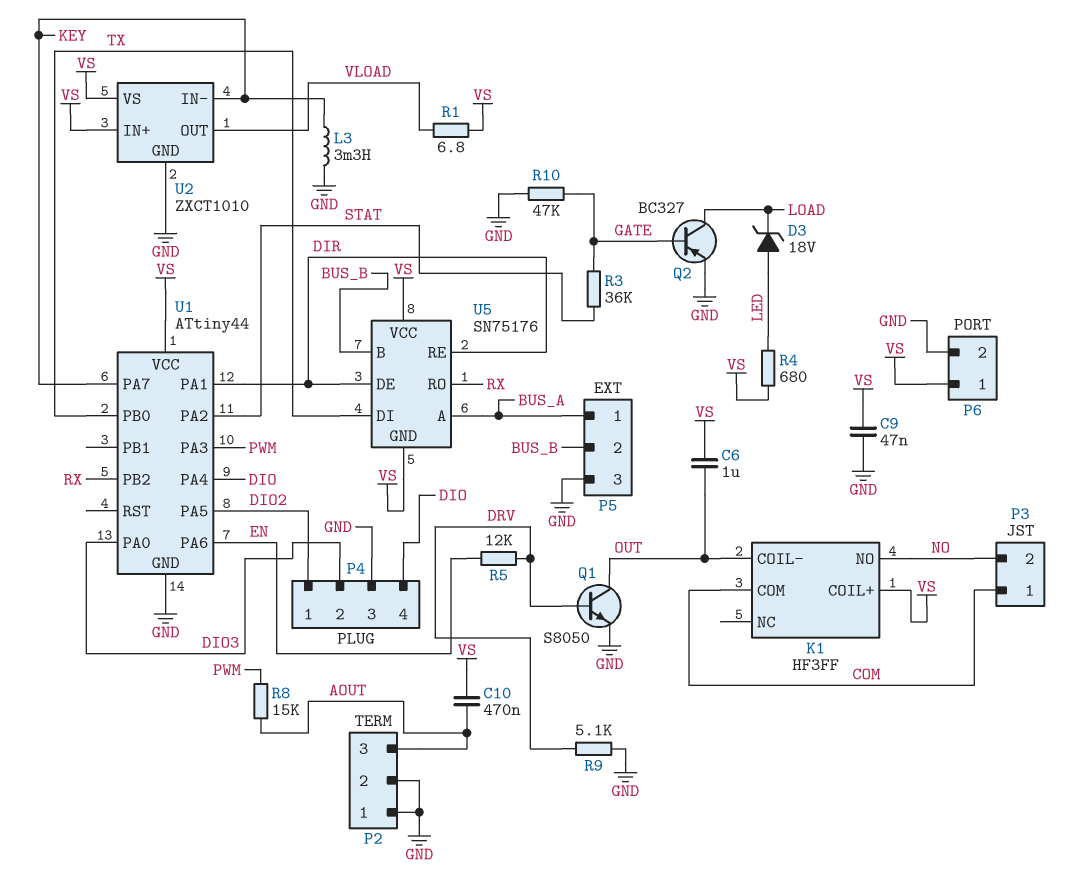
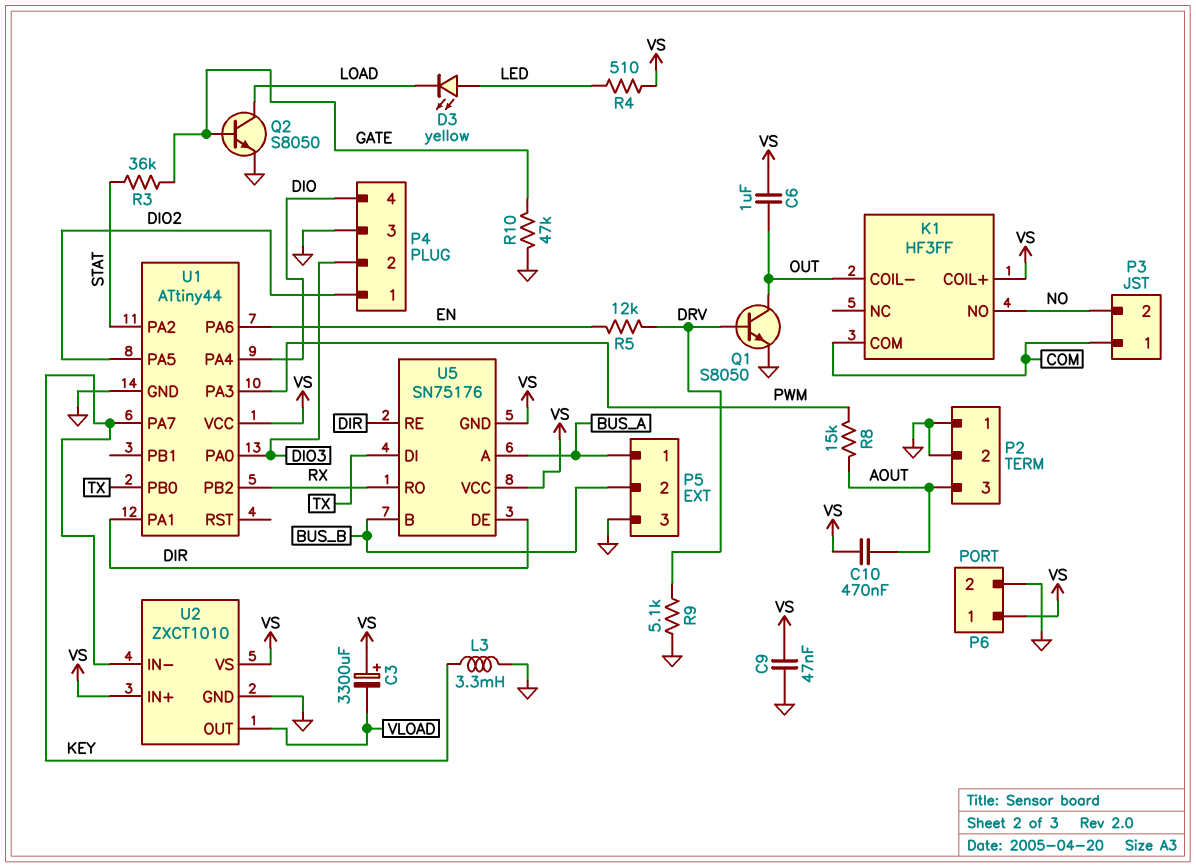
C3: none -> 3300uF (plus VS, minus VLOAD)
D3: zener 18V (A LED, K LOAD) -> LED yellow (A LED, K LOAD)
Q2: PNP BC327 (B GATE, C LOAD, E GND) -> NPN S8050 (B GATE, C LOAD, E GND)
R1: 6.8 (VLOAD, VS) -> none
R4: 680 (LED, VS) -> 510 (LED, VS)

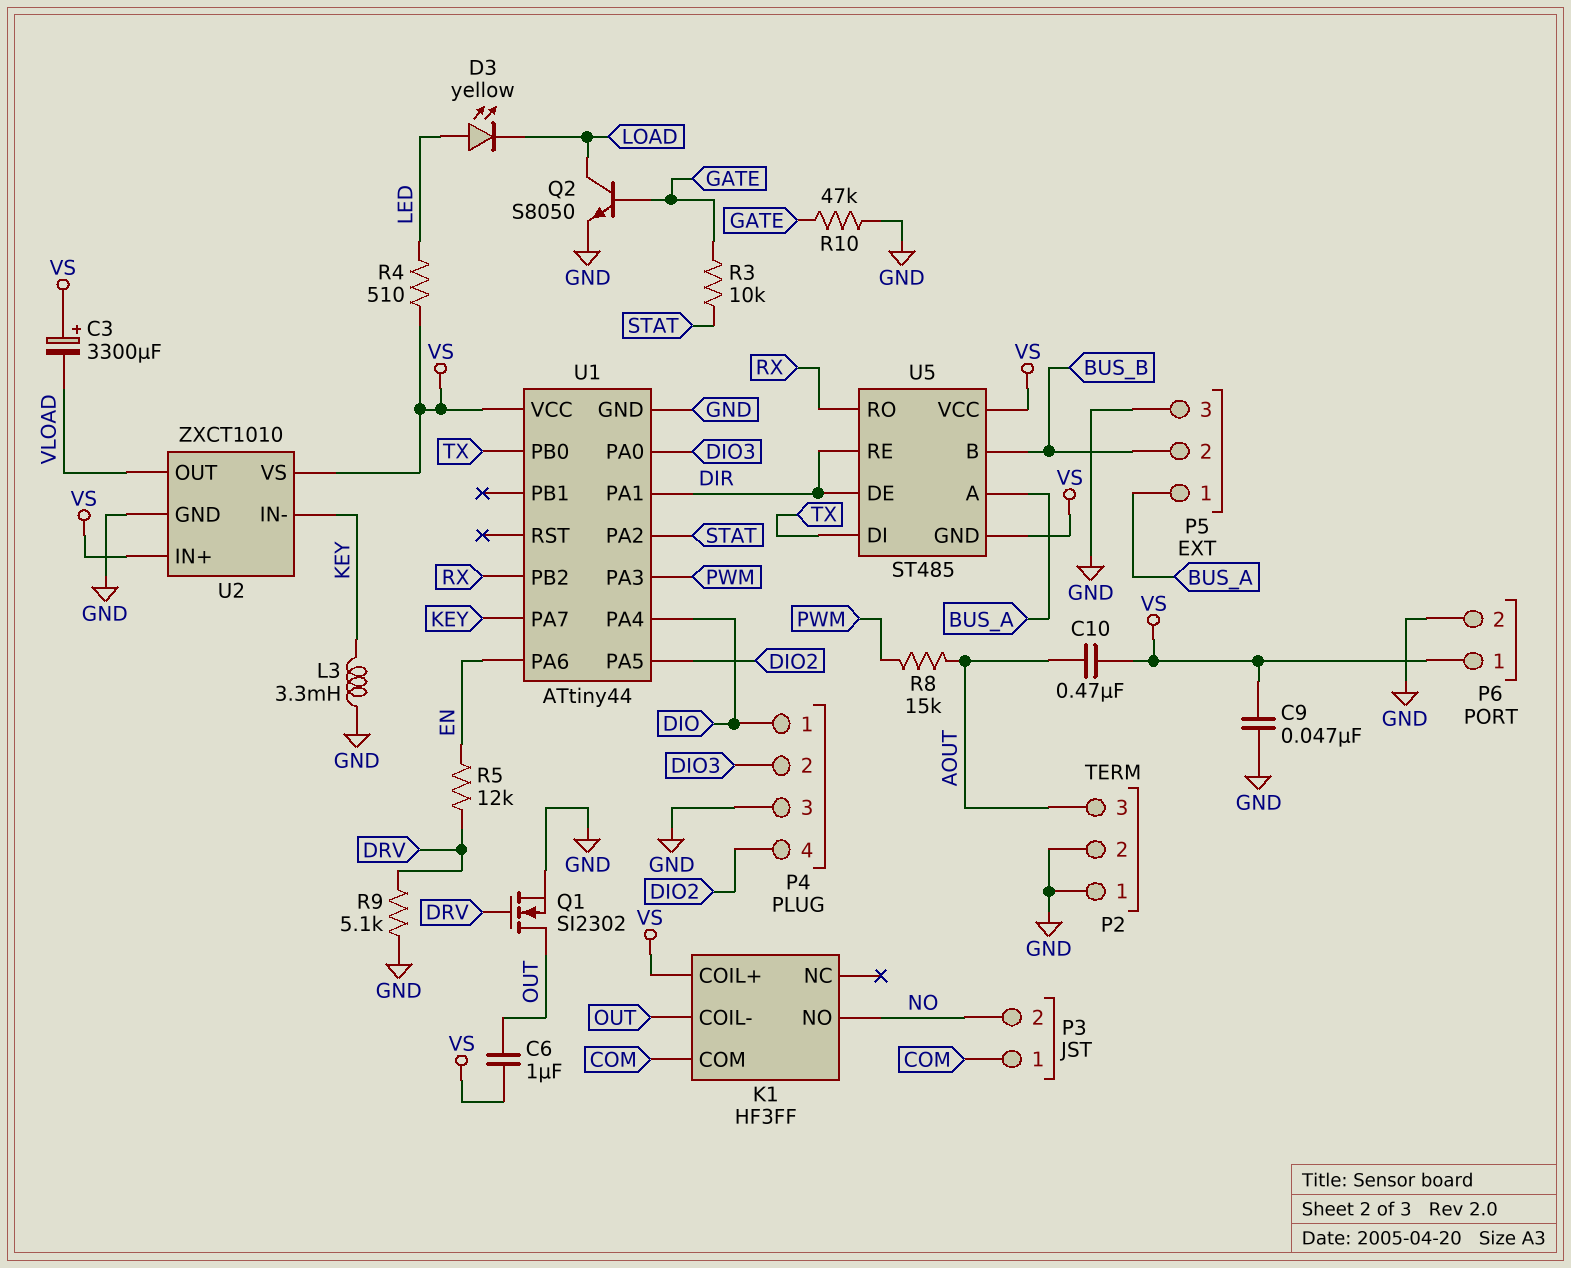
P4 pin 1: DIO2 -> DIO
P4 pin 4: DIO -> DIO2
Q1: NPN S8050 (B DRV, C OUT, E GND) -> NMOS SI2302 (G DRV, D OUT, S GND)
R3: 36k (GATE, STAT) -> 10k (GATE, STAT)
U5: SN75176 -> ST485

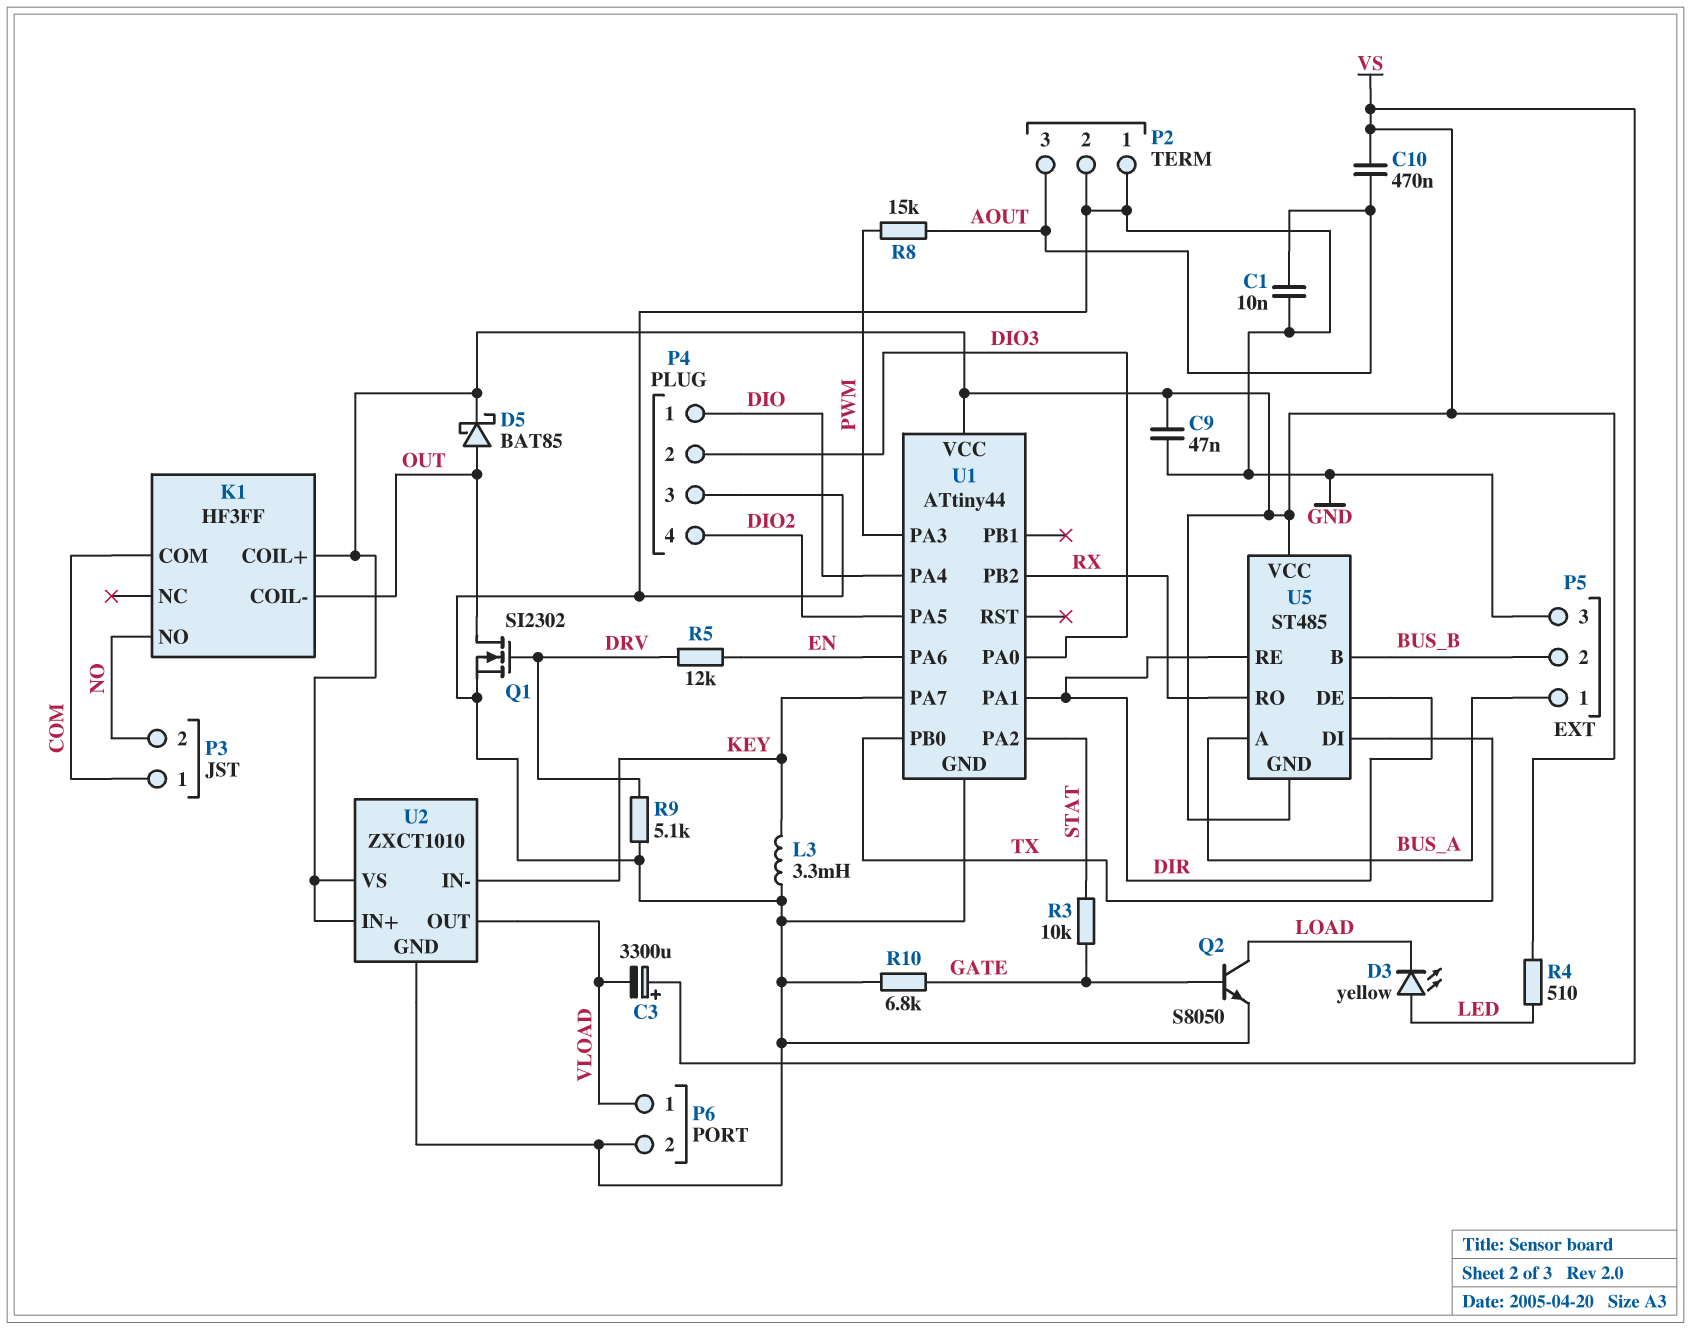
C1: none -> 10nF (AOUT, GND)
C6: 1uF (OUT, VS) -> none
D5: none -> schottky BAT85 (A OUT, K VS)
P6 pin 1: VS -> VLOAD
R10: 47k (GATE, GND) -> 6.8k (GATE, GND)

